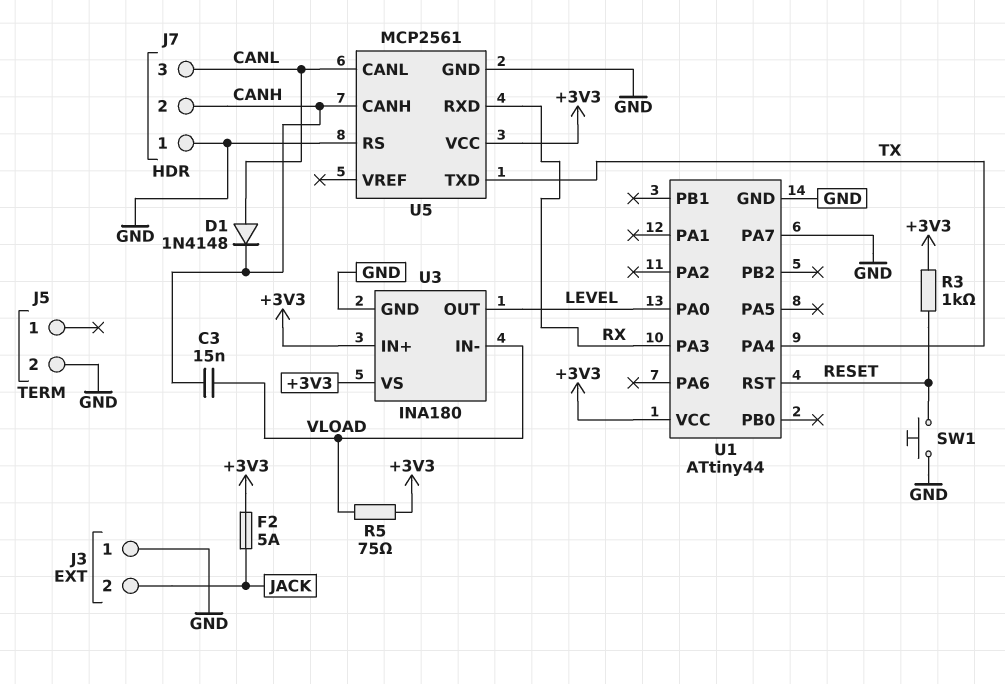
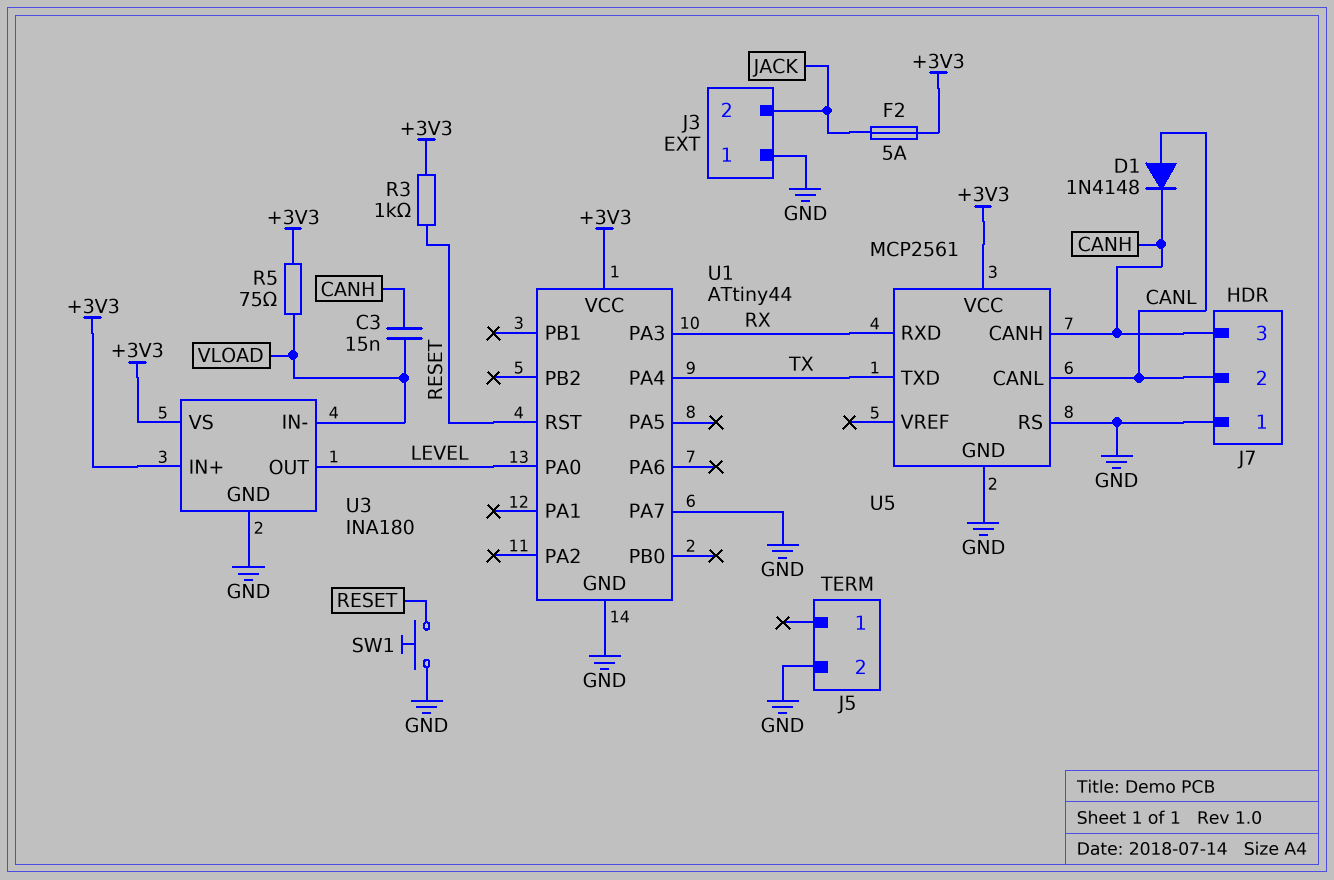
J7 pin 2: CANH -> CANL
J7 pin 3: CANL -> CANH

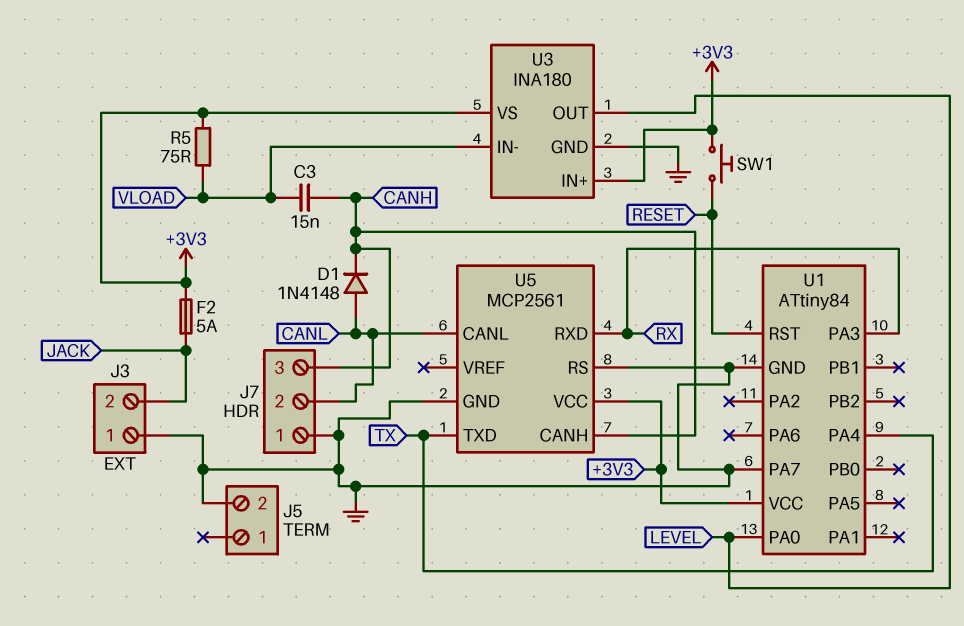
R3: 1k (+3V3, RESET) -> none
SW1: button (GND, RESET) -> button (+3V3, RESET)
U1: ATtiny44 -> ATtiny84

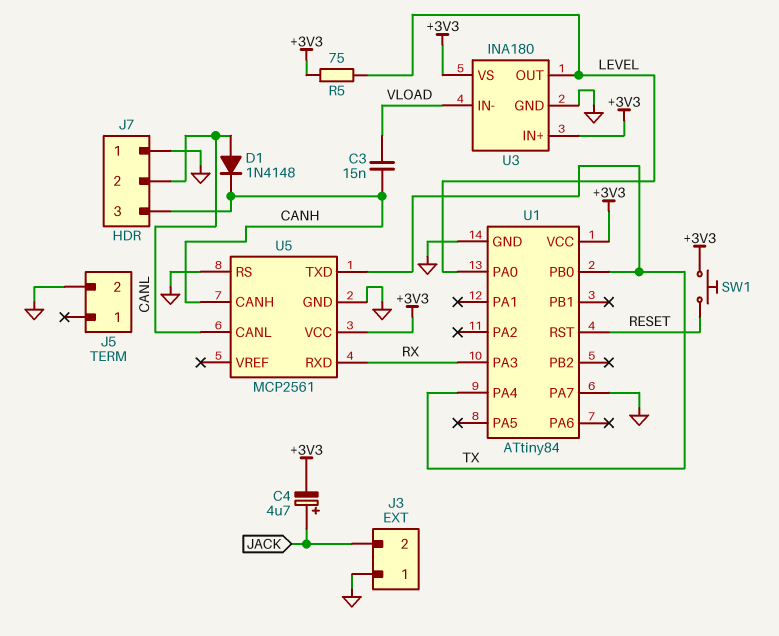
C4: none -> 4.7uF (plus JACK, minus +3V3)
F2: 5A (+3V3, JACK) -> none
R5: 75 (+3V3, VLOAD) -> 75 (+3V3, LEVEL)
U1 pin PB0: none -> TX

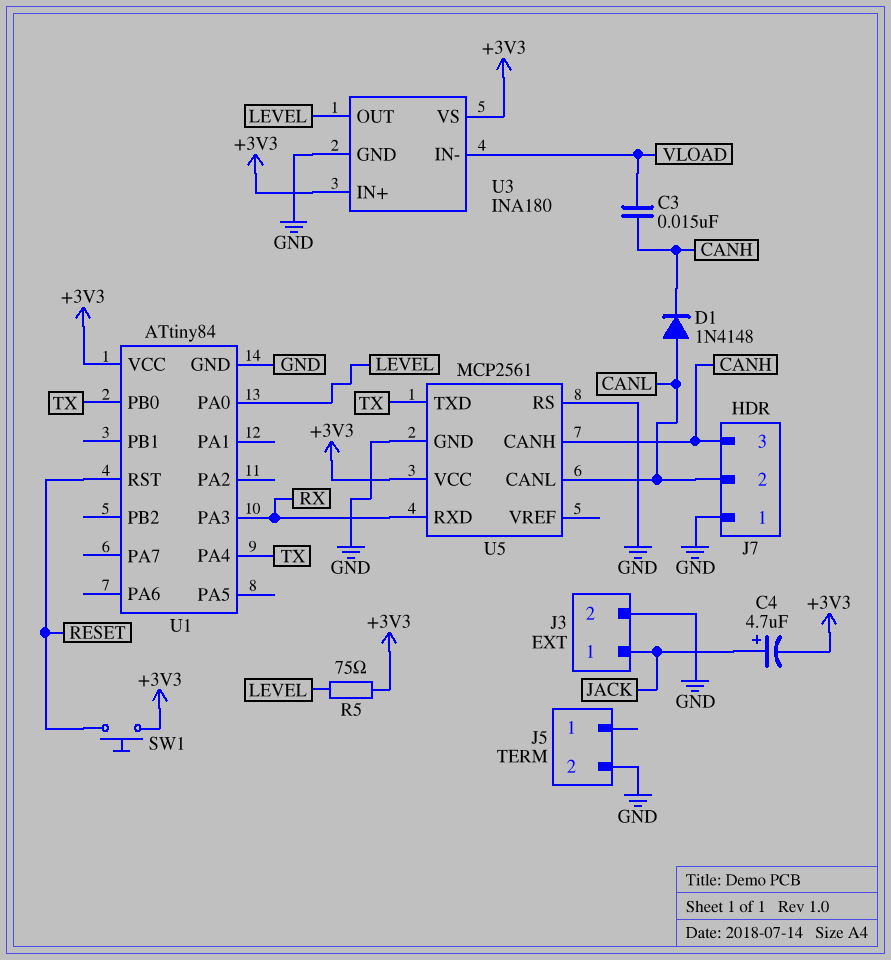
J3 pin 1: GND -> JACK
J3 pin 2: JACK -> GND
U1 pin PA7: GND -> none

